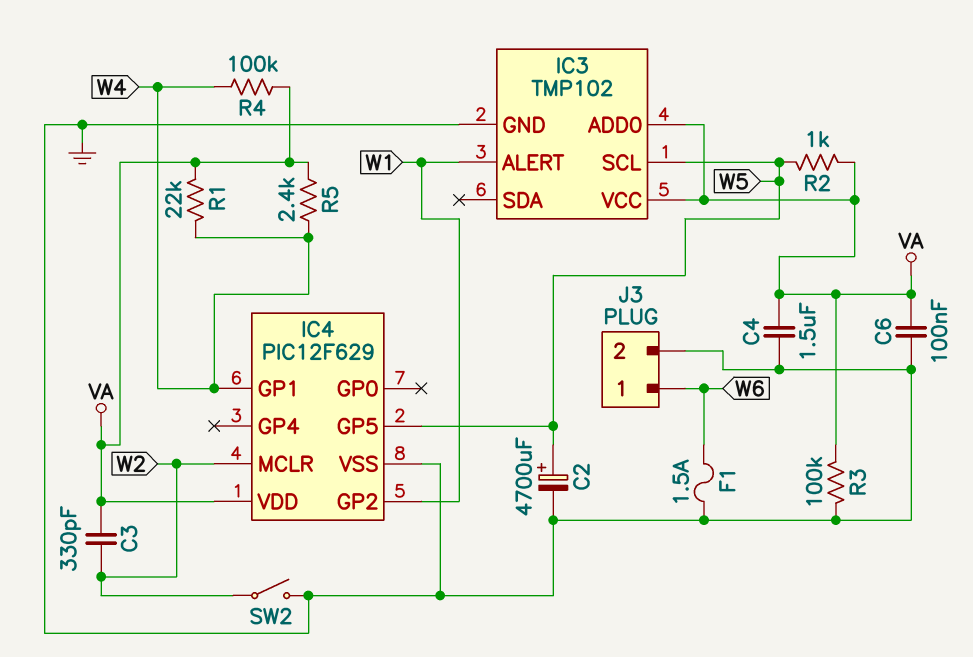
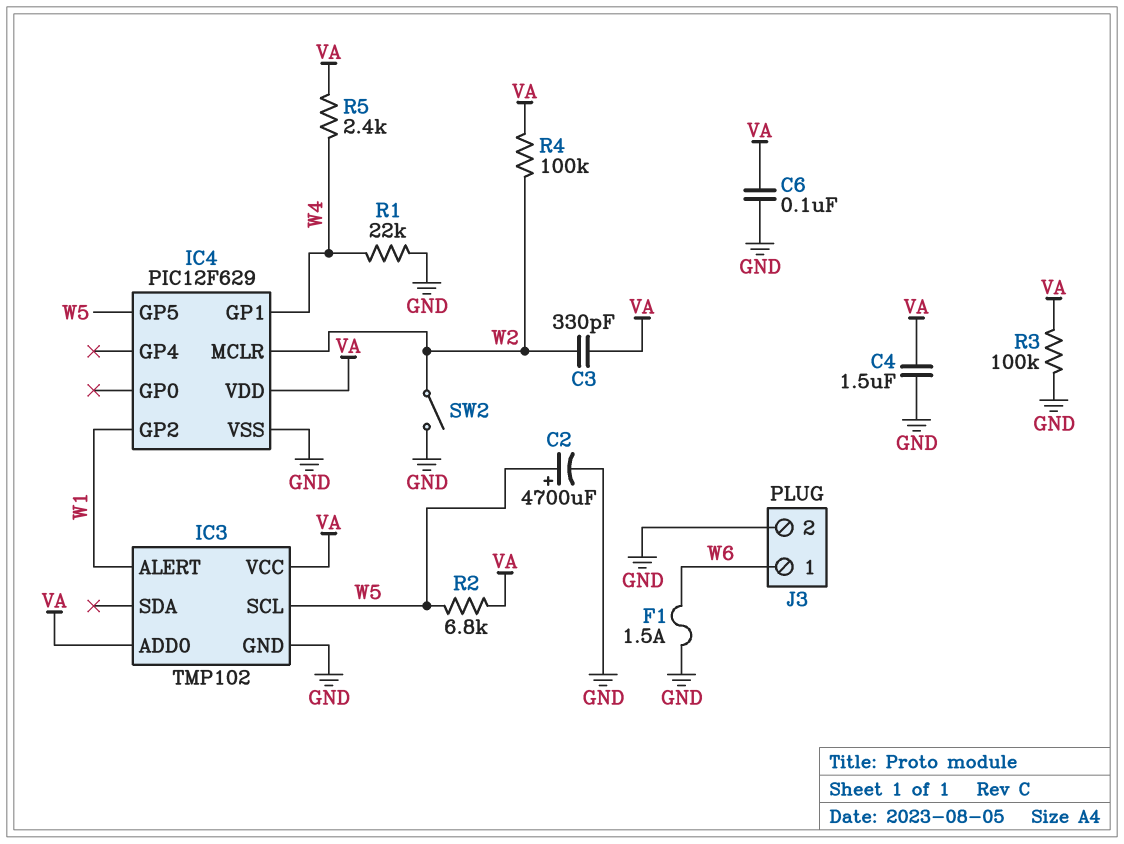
R1: 22k (VA, W4) -> 22k (GND, W4)
R2: 1k (VA, W5) -> 6.8k (VA, W5)
R4: 100k (VA, W4) -> 100k (VA, W2)

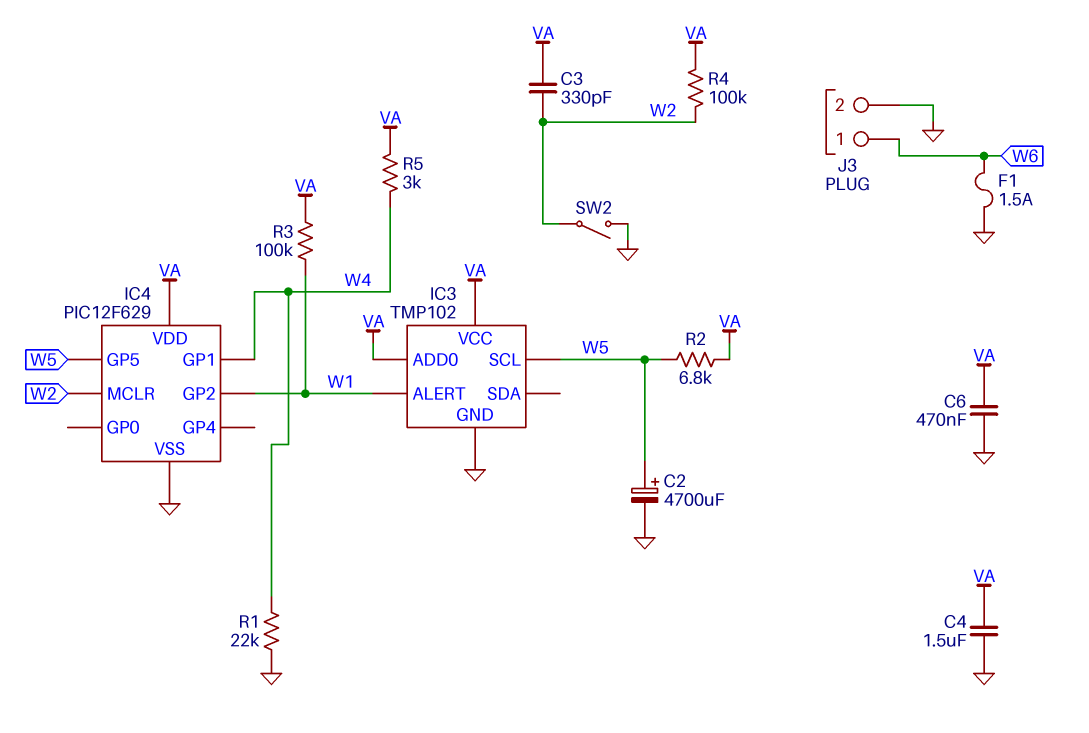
C6: 100nF (GND, VA) -> 470nF (GND, VA)
R3: 100k (GND, VA) -> 100k (VA, W1)
R5: 2.4k (VA, W4) -> 3k (VA, W4)

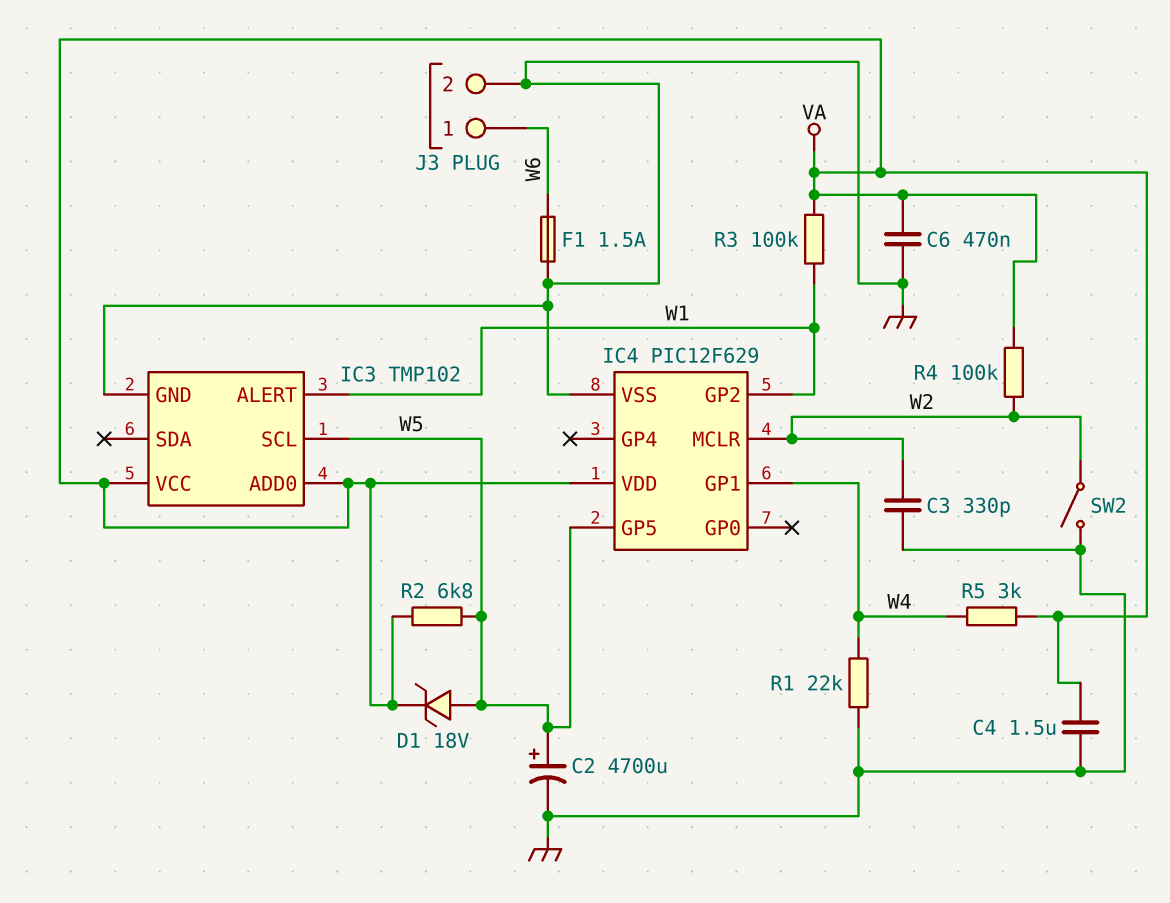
C3: 330pF (VA, W2) -> 330pF (GND, W2)
D1: none -> zener 18V (A W5, K VA)

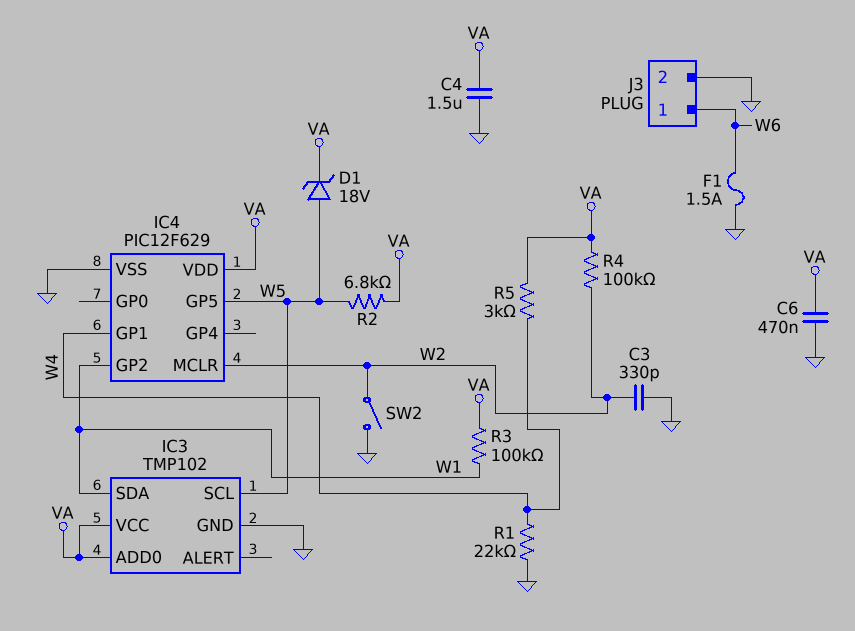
C2: 4700uF (plus W5, minus GND) -> none
IC3 pin ALERT: W1 -> none
IC3 pin SDA: none -> W1

